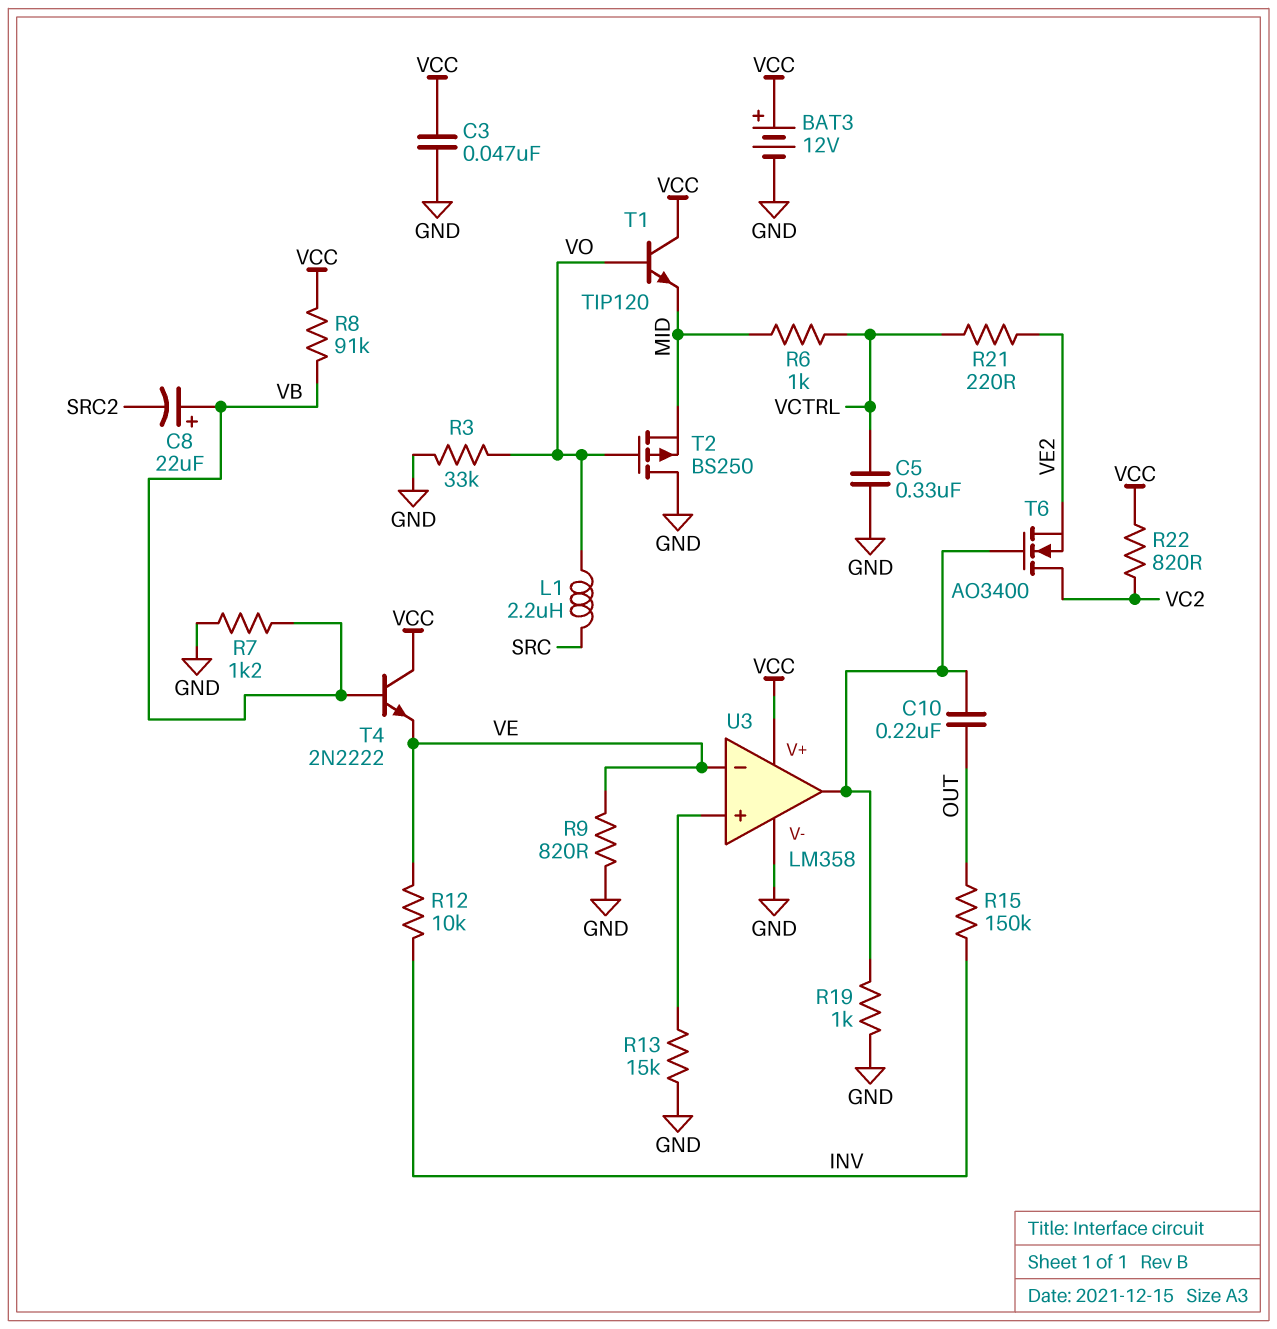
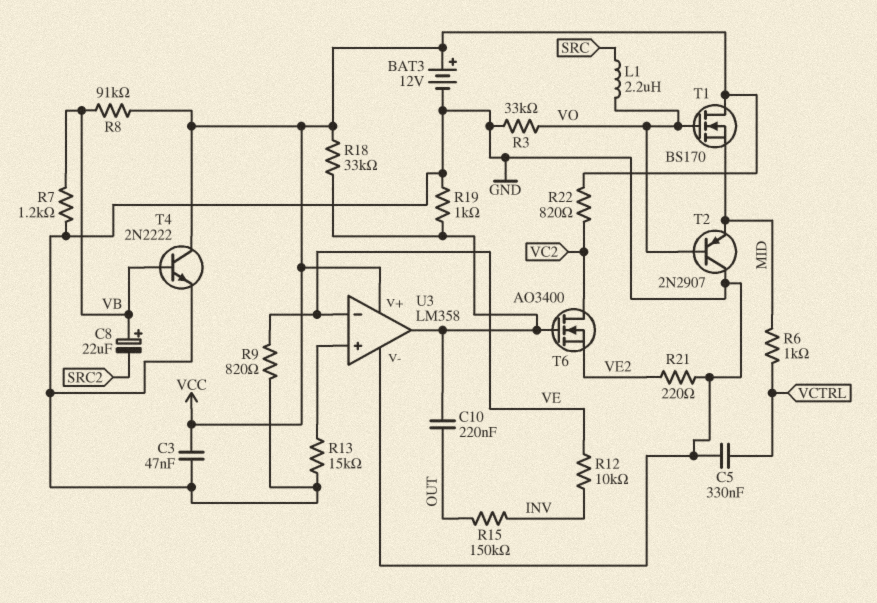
R18: none -> 33k (U3/out, VCC)
R21: 220 (VCTRL, VE2) -> 220 (GND, VE2)
T1: NPN TIP120 (B VO, C VCC, E MID) -> NMOS BS170 (G VO, D VCC, S MID)
T2: PMOS BS250 (G VO, D GND, S MID) -> PNP 2N2907 (B VO, C GND, E MID)
T4: NPN 2N2222 (B VB, C VCC, E VE) -> NPN 2N2222 (B VB, C VCC, E GND)

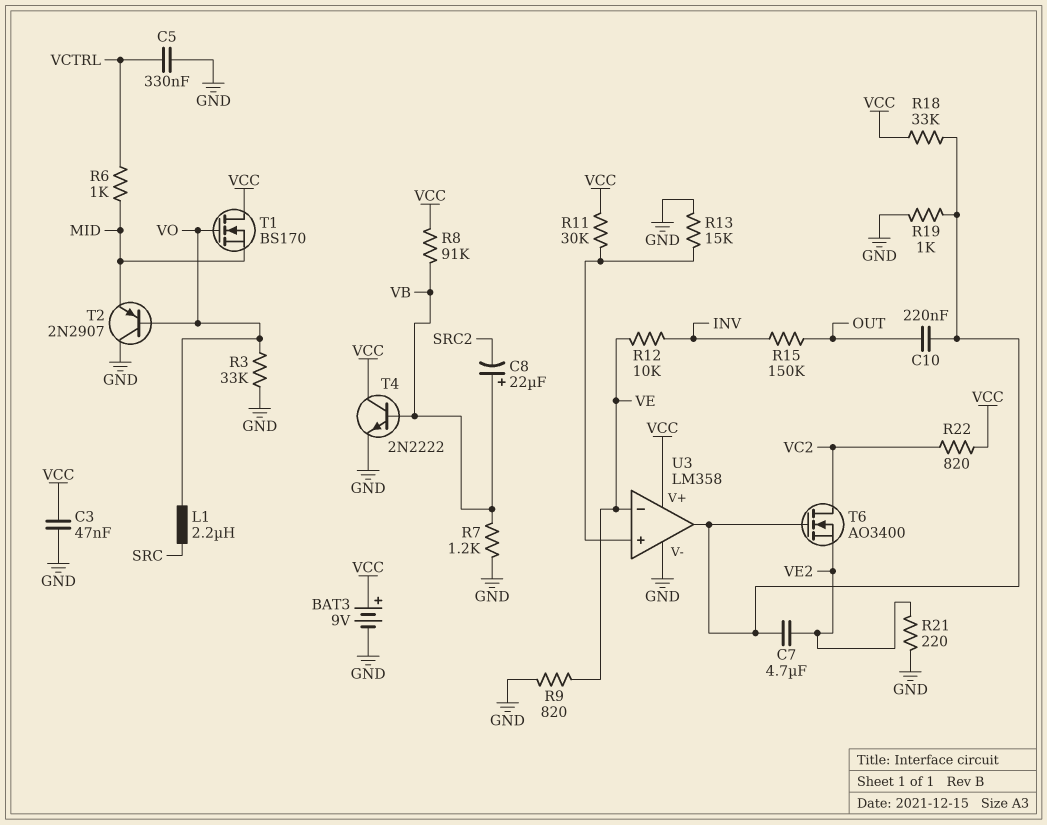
BAT3: 12V (plus VCC, minus GND) -> 9V (plus VCC, minus GND)
C7: none -> 4.7uF (U3/out, VE2)
R11: none -> 30k (U3/in+, VCC)

